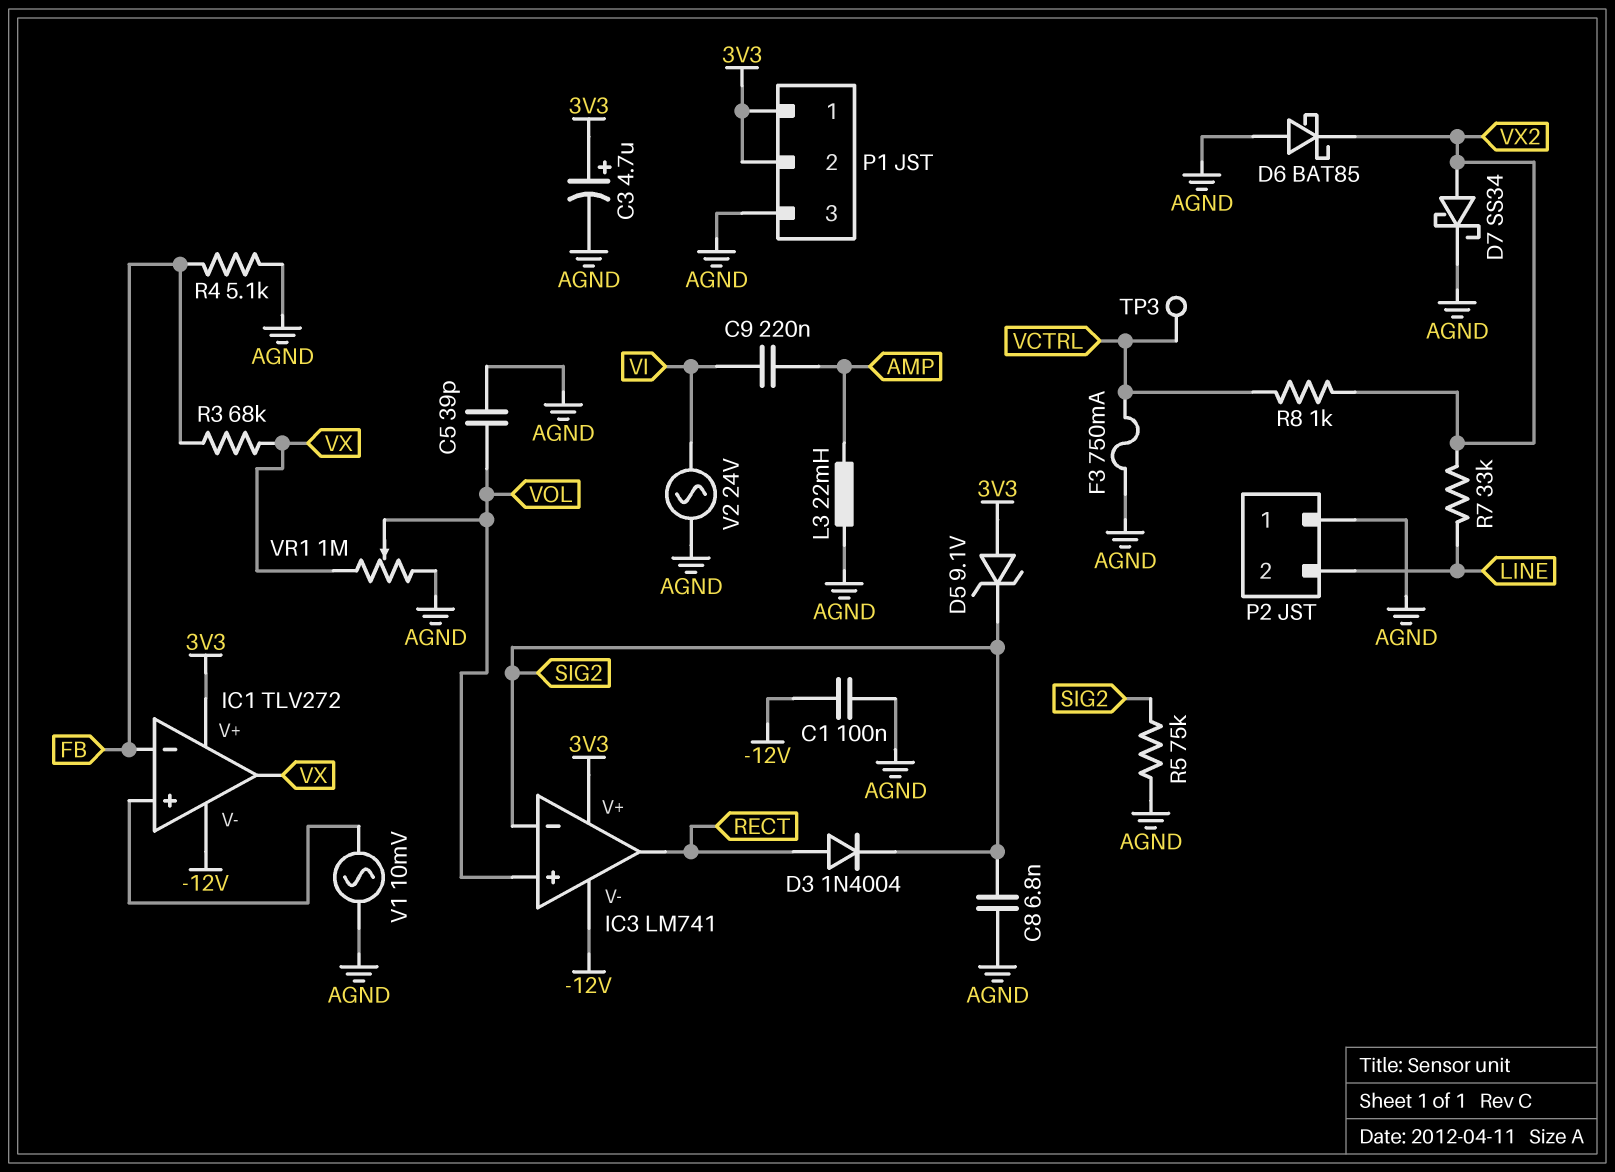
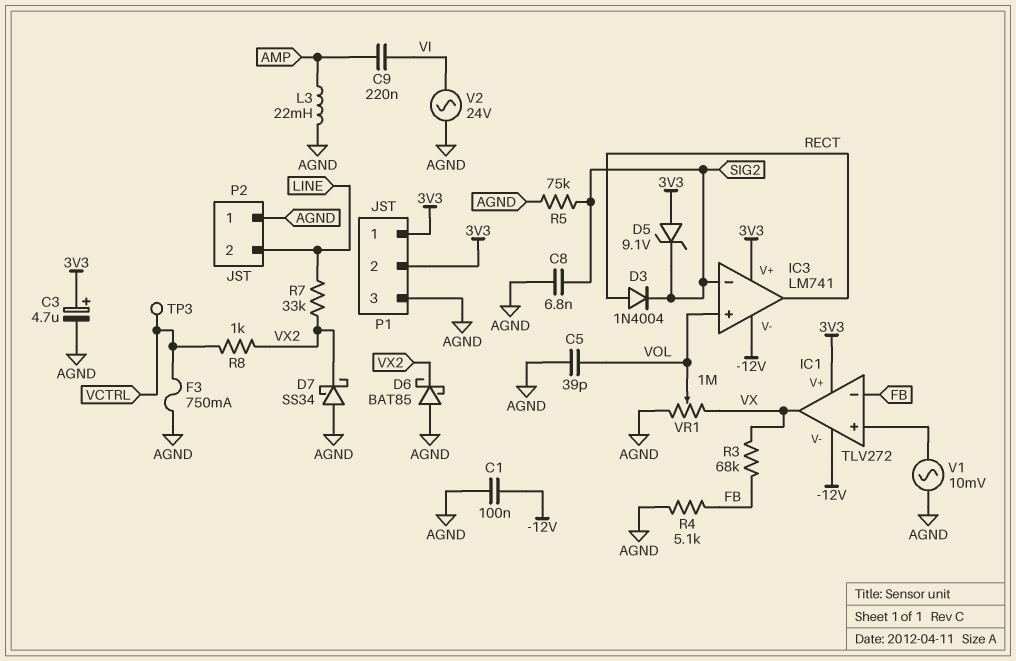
D7: schottky SS34 (A VX2, K AGND) -> schottky SS34 (A AGND, K VX2)

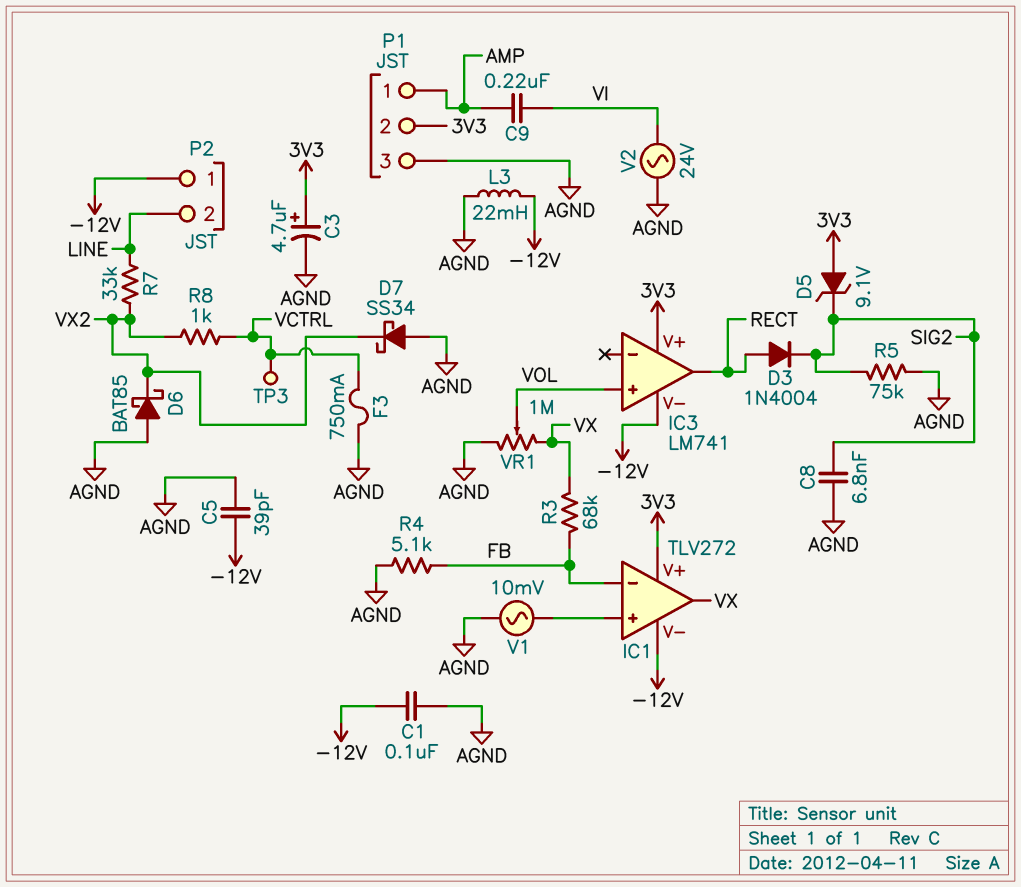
C5: 39pF (AGND, VOL) -> 39pF (-12V, AGND)
IC3 pin in-: SIG2 -> none
L3: 22mH (AGND, AMP) -> 22mH (-12V, AGND)
P1 pin 1: 3V3 -> AMP
P2 pin 1: AGND -> -12V

